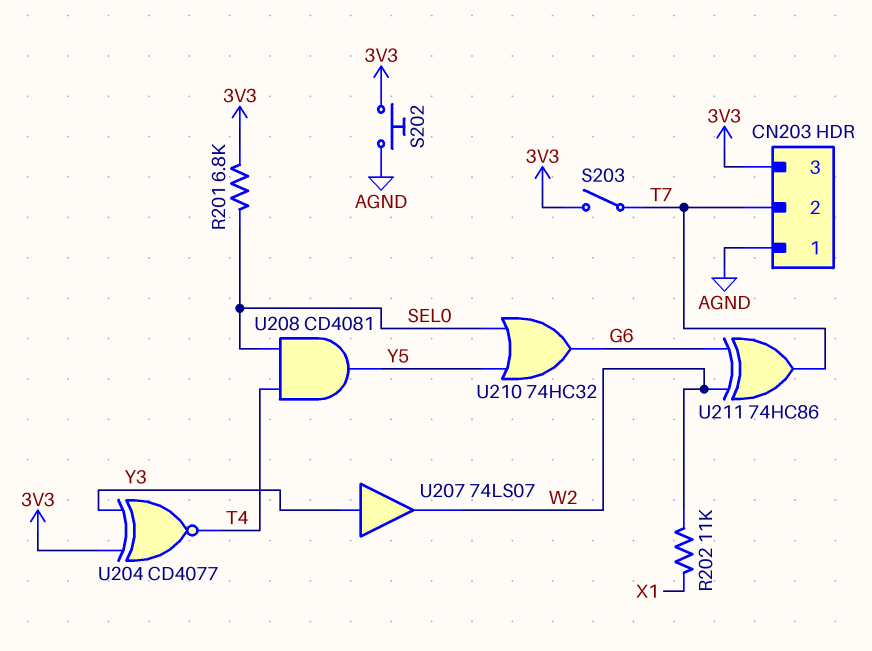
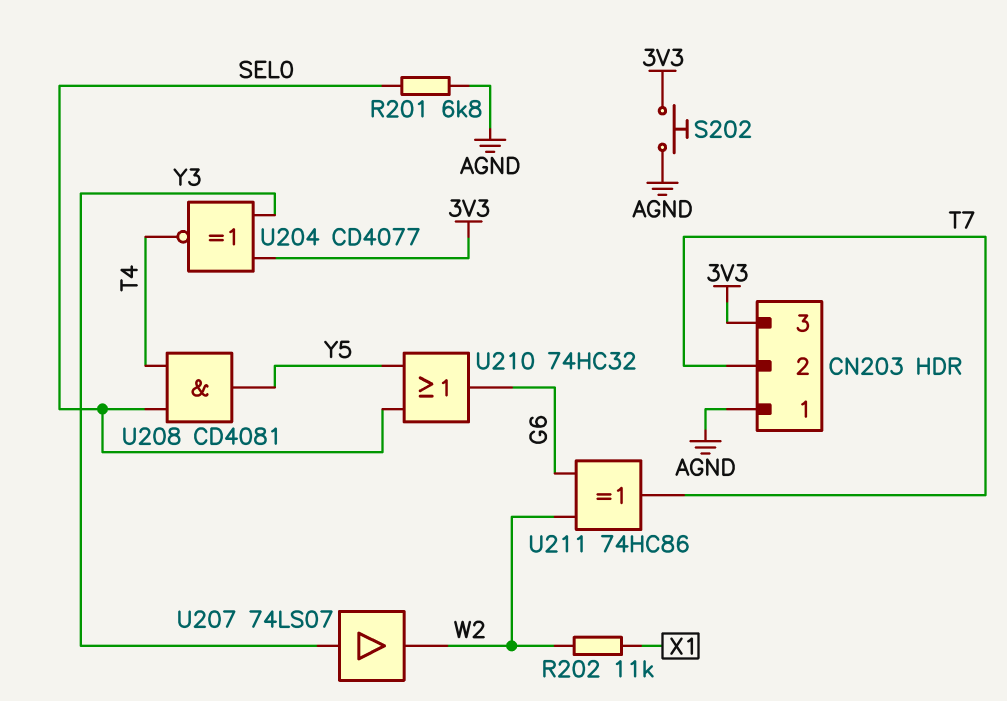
R201: 6.8k (3V3, SEL0) -> 6.8k (AGND, SEL0)
S203: switch (3V3, T7) -> none

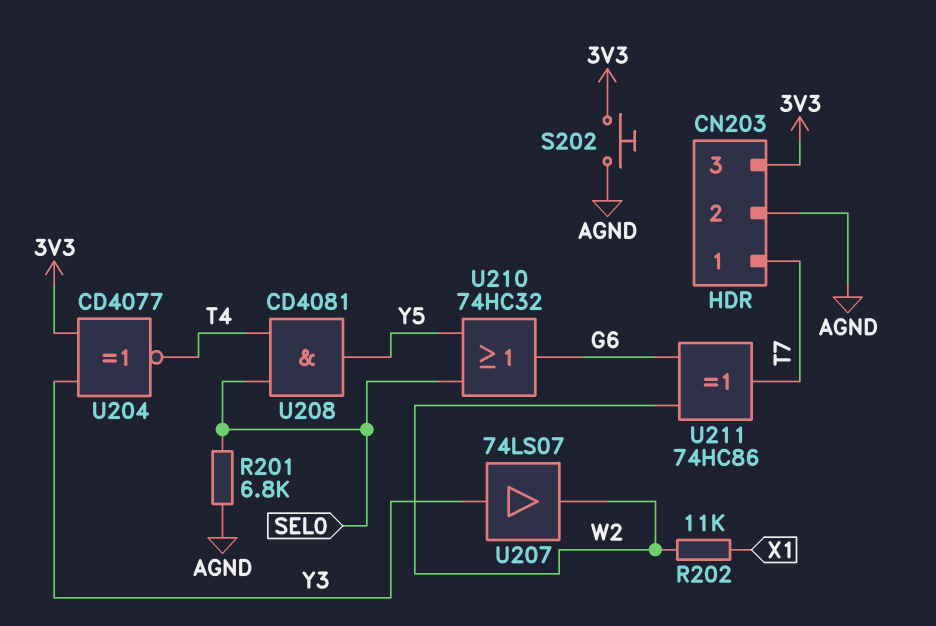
CN203 pin 1: AGND -> T7
CN203 pin 2: T7 -> AGND

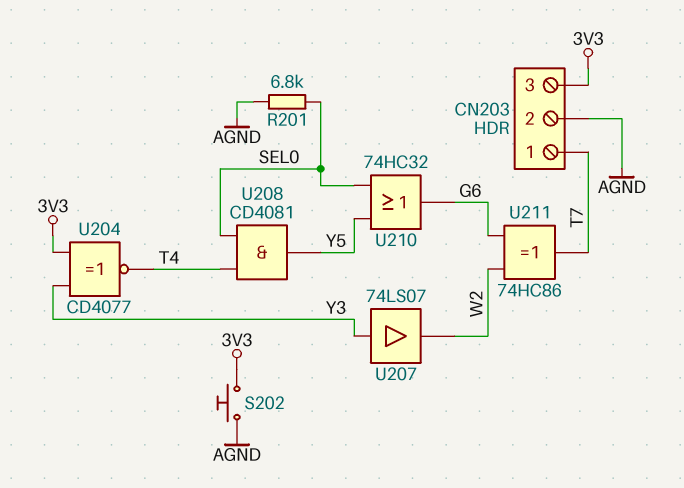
R202: 11k (W2, X1) -> none

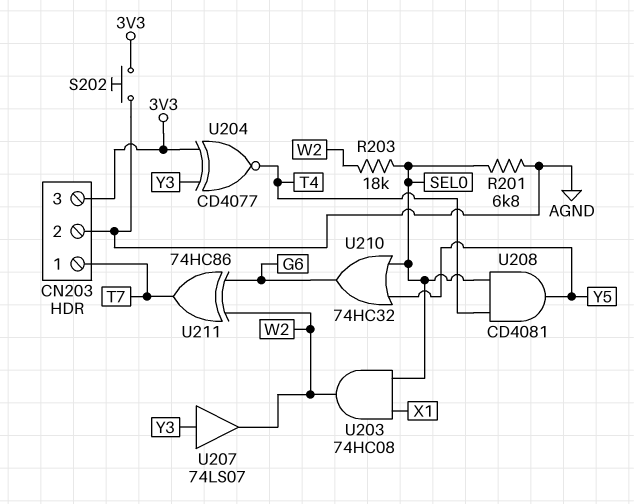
R203: none -> 18k (SEL0, W2)
U203: none -> AND 74HC08 (in SEL0, in X1, out W2)

